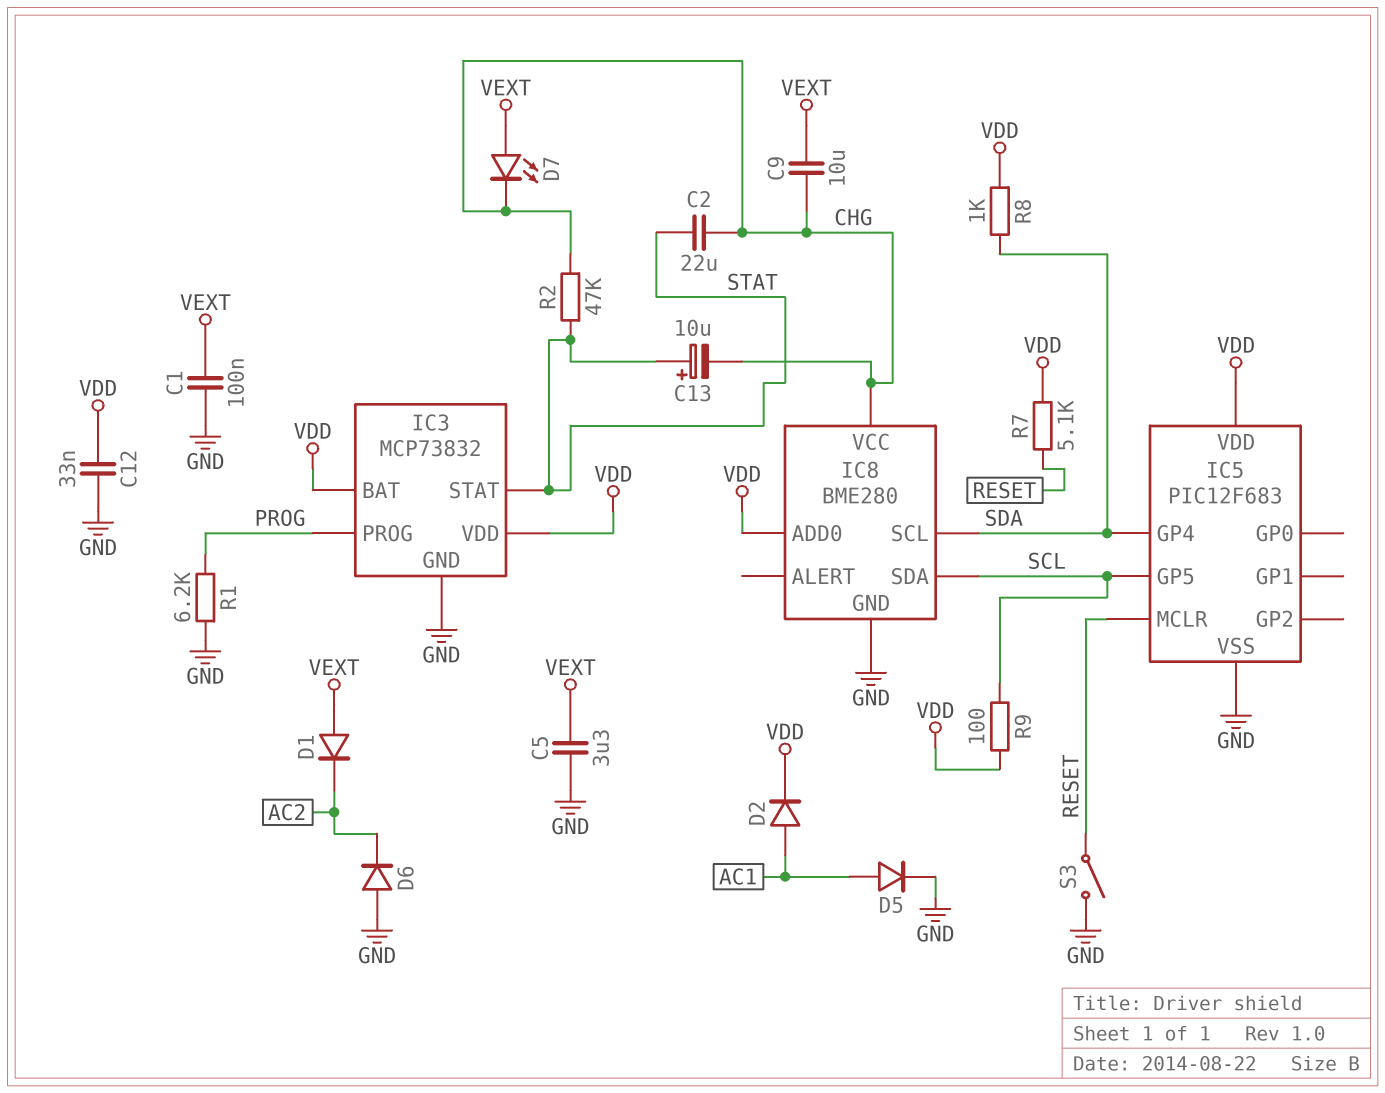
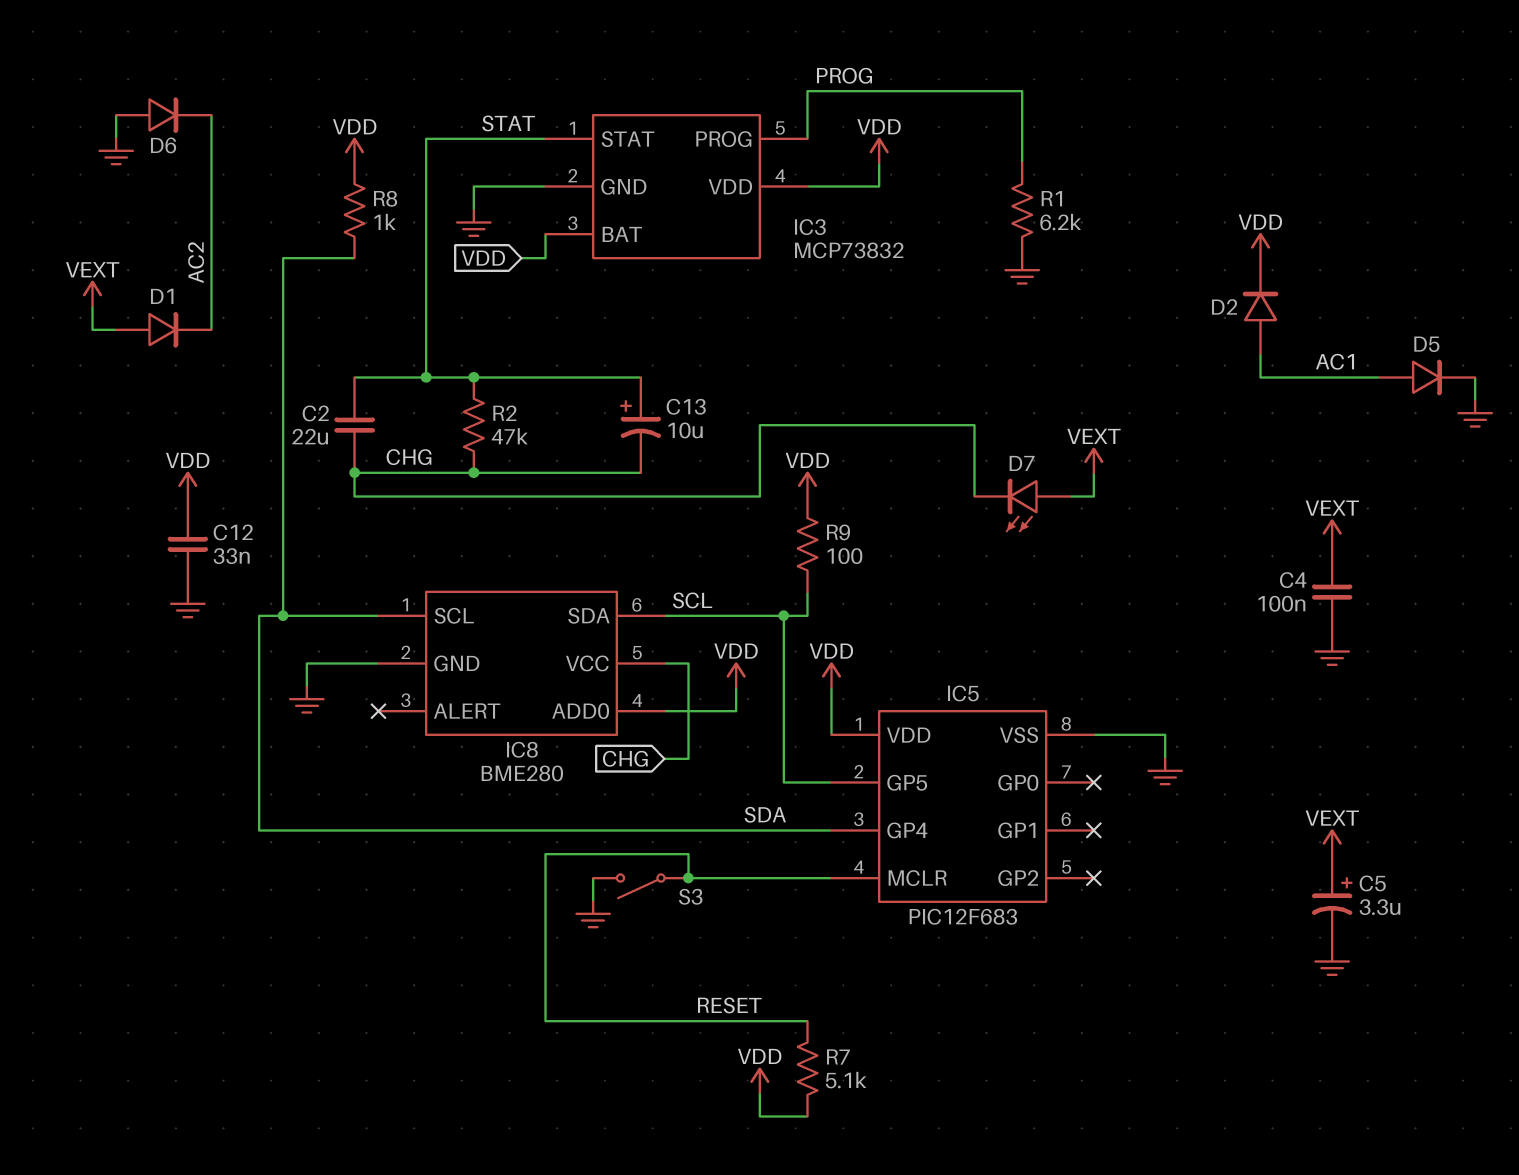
C1: 100nF (GND, VEXT) -> none
C4: none -> 100nF (GND, VEXT)
C5: 3.3uF (GND, VEXT) -> 3.3uF (plus VEXT, minus GND)
C9: 10uF (CHG, VEXT) -> none

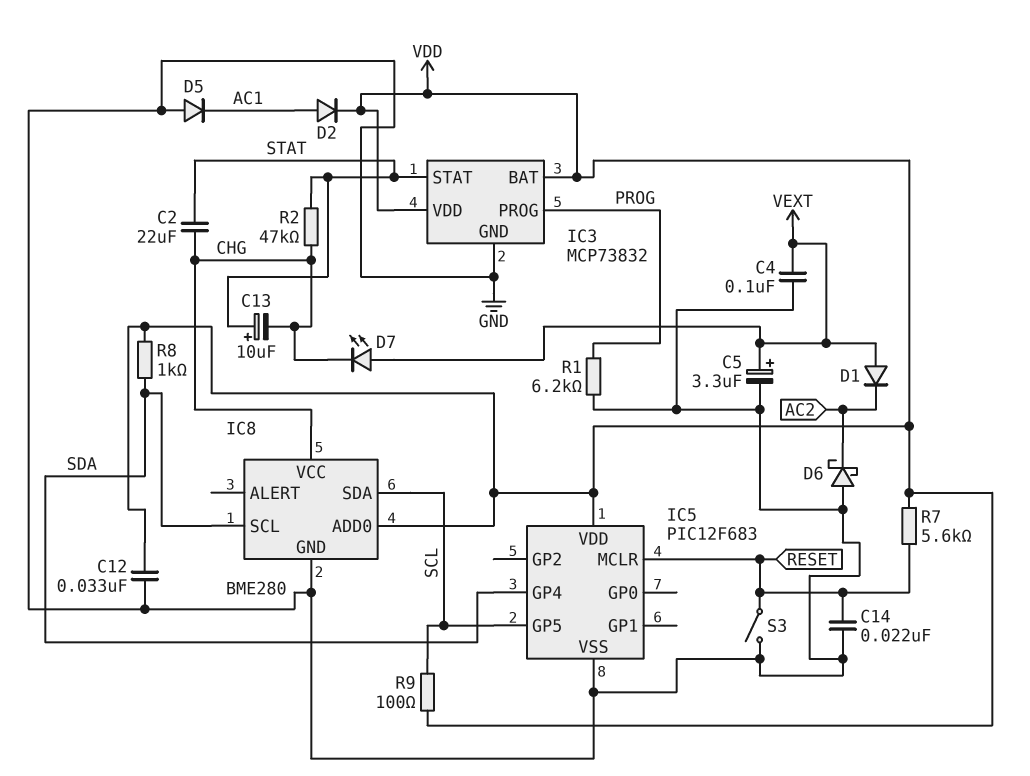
C14: none -> 22nF (GND, RESET)
D5: diode (A AC1, K GND) -> diode (A GND, K AC1)
D6: diode (A GND, K AC2) -> schottky (A GND, K AC2)
R7: 5.1k (RESET, VDD) -> 5.6k (RESET, VDD)

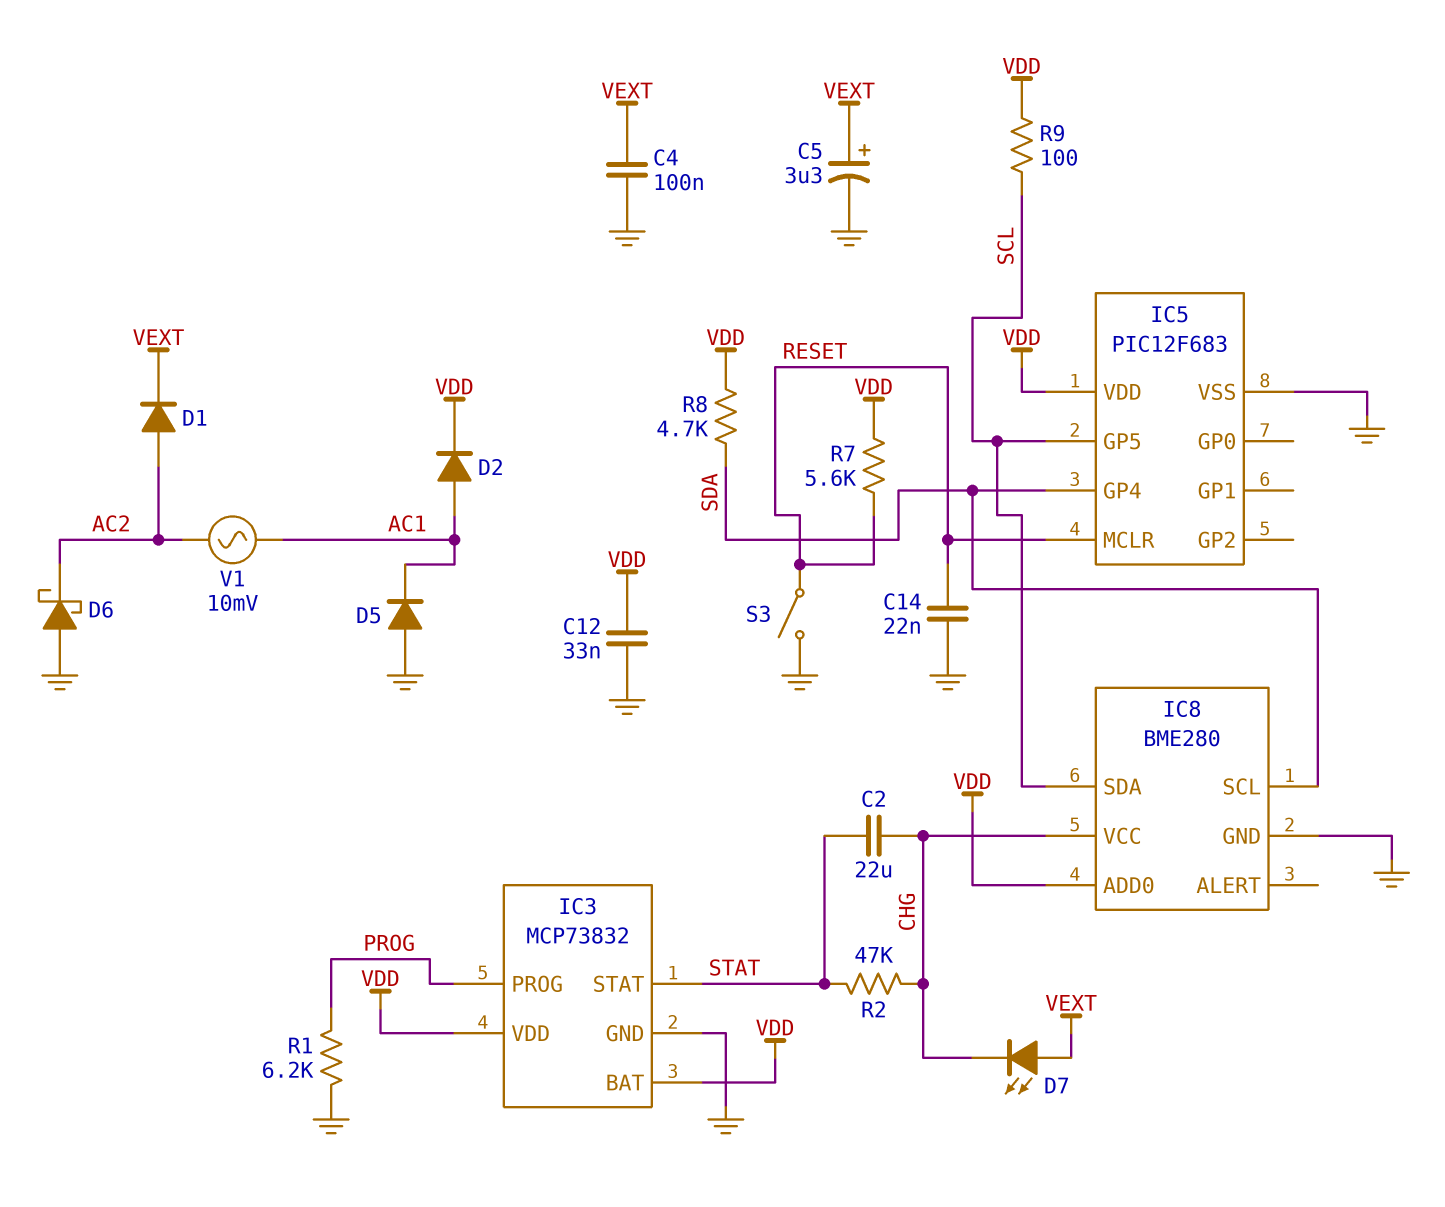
C13: 10uF (plus STAT, minus CHG) -> none
D1: diode (A VEXT, K AC2) -> diode (A AC2, K VEXT)
R8: 1k (SDA, VDD) -> 4.7k (SDA, VDD)
V1: none -> AC 10mV (AC1, AC2)

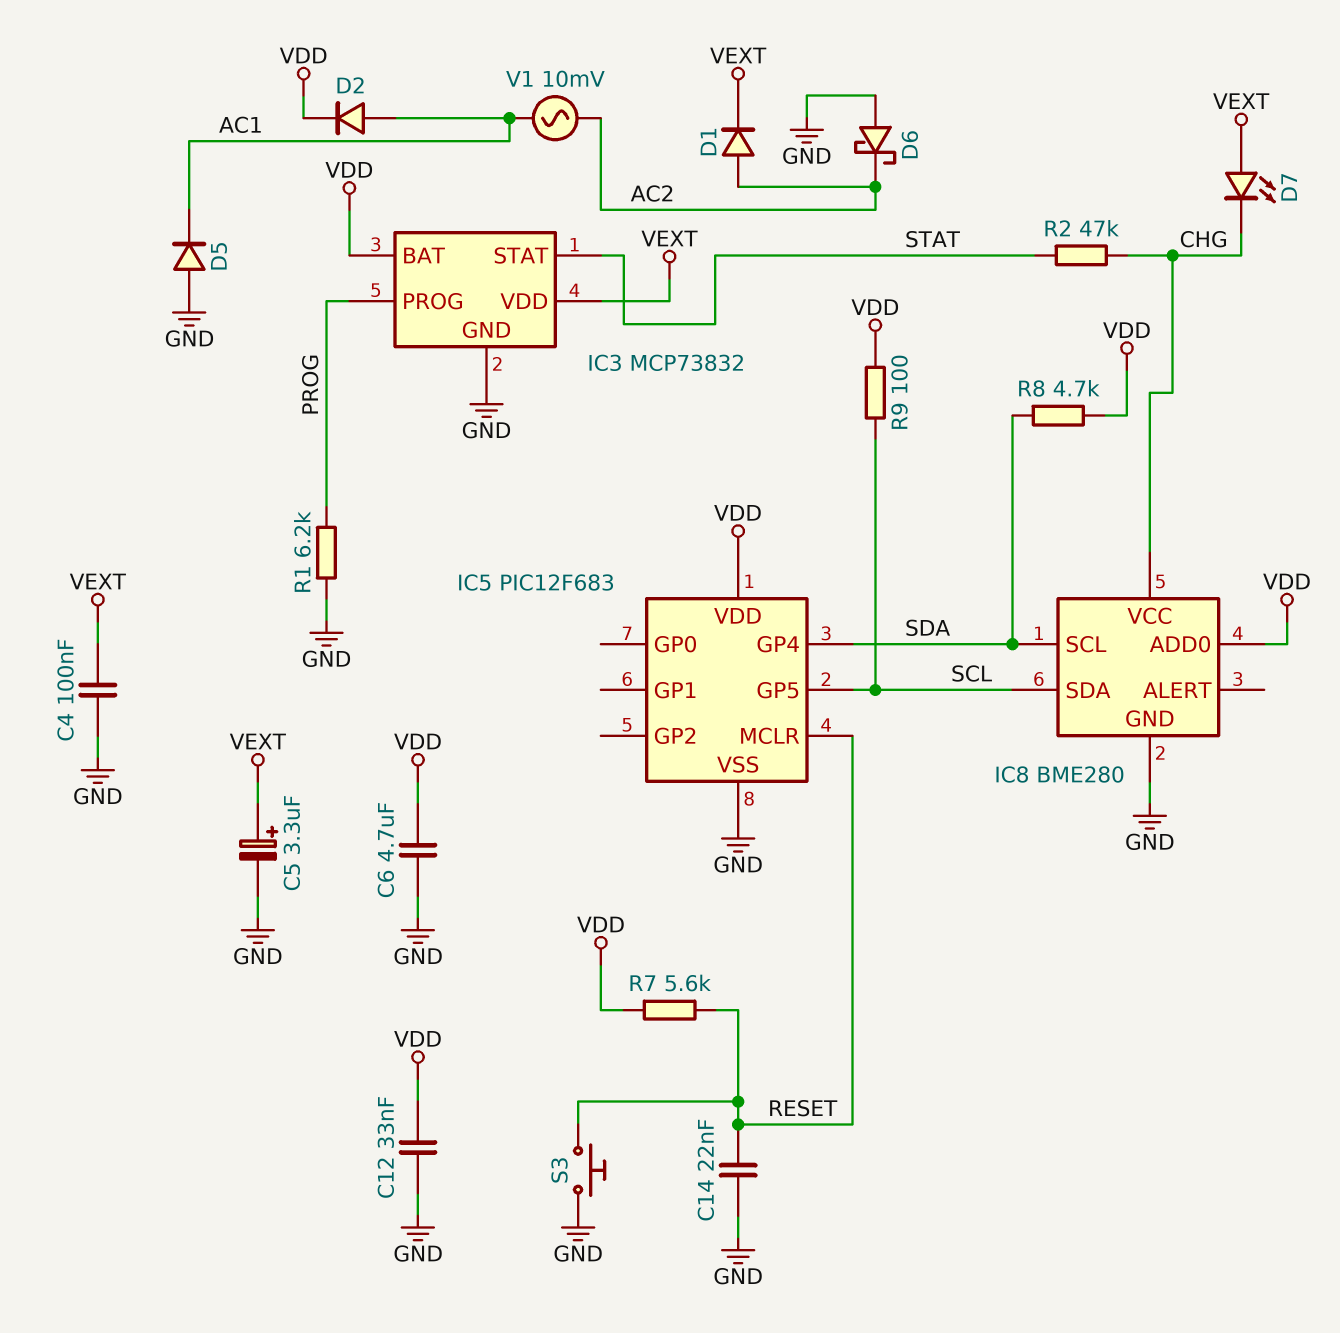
C2: 22uF (CHG, STAT) -> none
C6: none -> 4.7uF (GND, VDD)
IC3 pin VDD: VDD -> VEXT
S3: switch (GND, RESET) -> button (GND, RESET)

